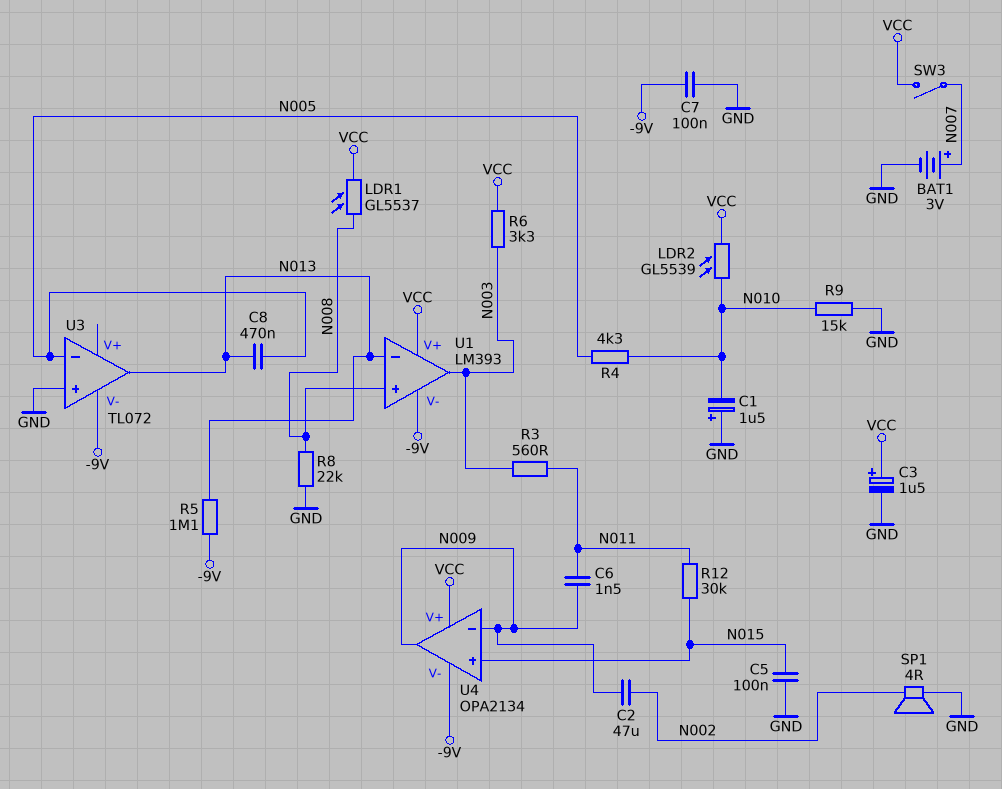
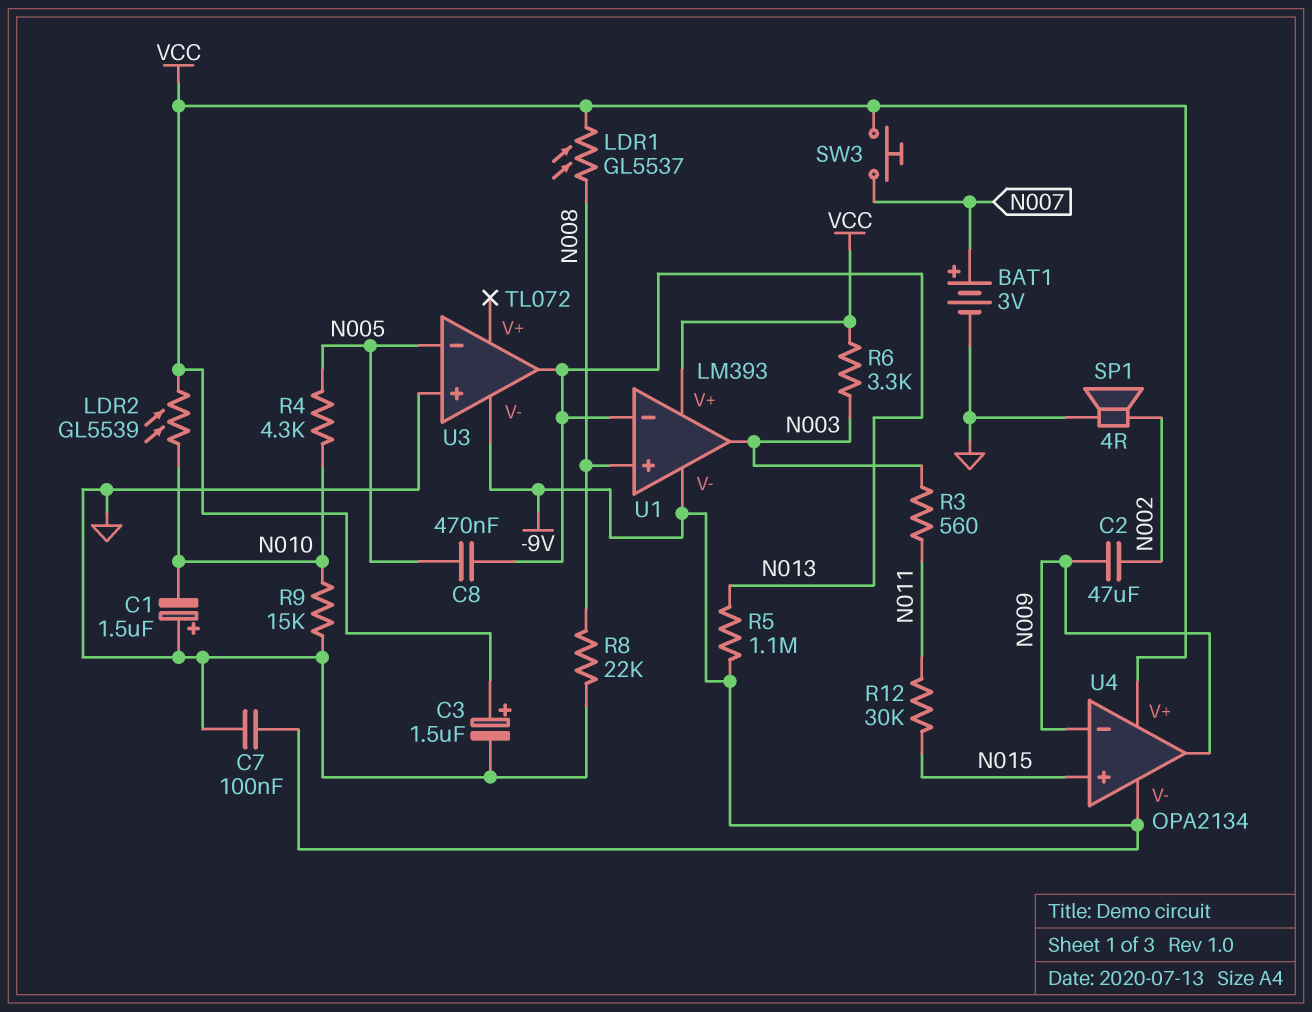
C5: 100nF (GND, N015) -> none
C6: 1.5nF (N009, N011) -> none
SW3: switch (N007, VCC) -> button (N007, VCC)

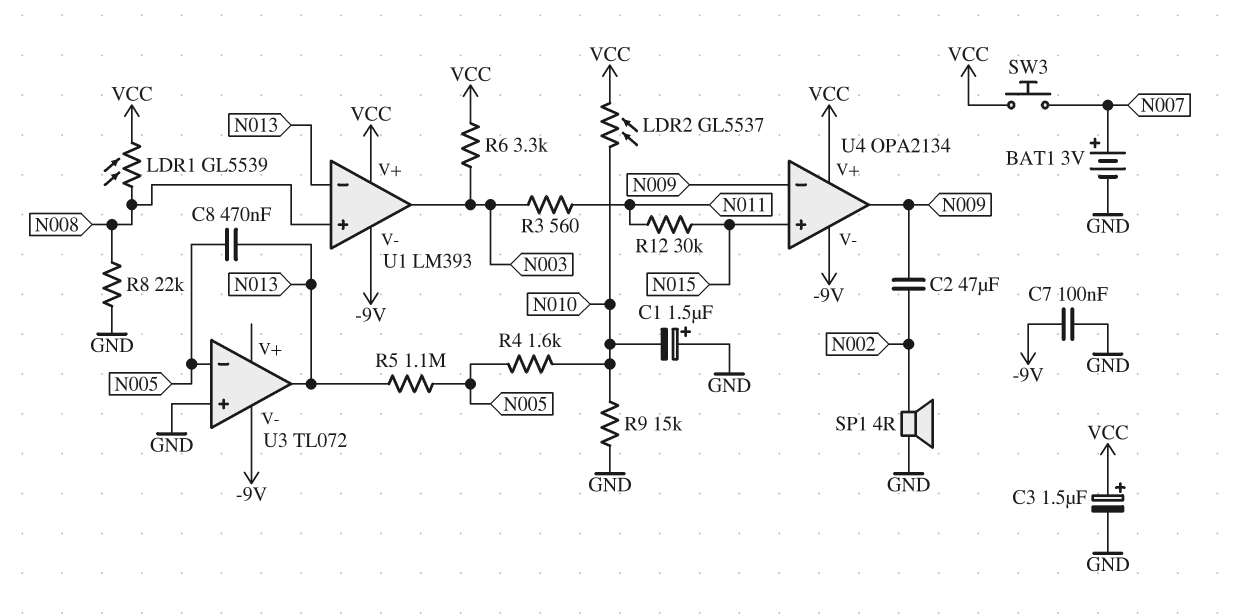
LDR1: GL5537 (N008, VCC) -> GL5539 (N008, VCC)
LDR2: GL5539 (N010, VCC) -> GL5537 (N010, VCC)
R4: 4.3k (N005, N010) -> 1.6k (N005, N010)
R5: 1.1M (-9V, N013) -> 1.1M (N005, N013)

